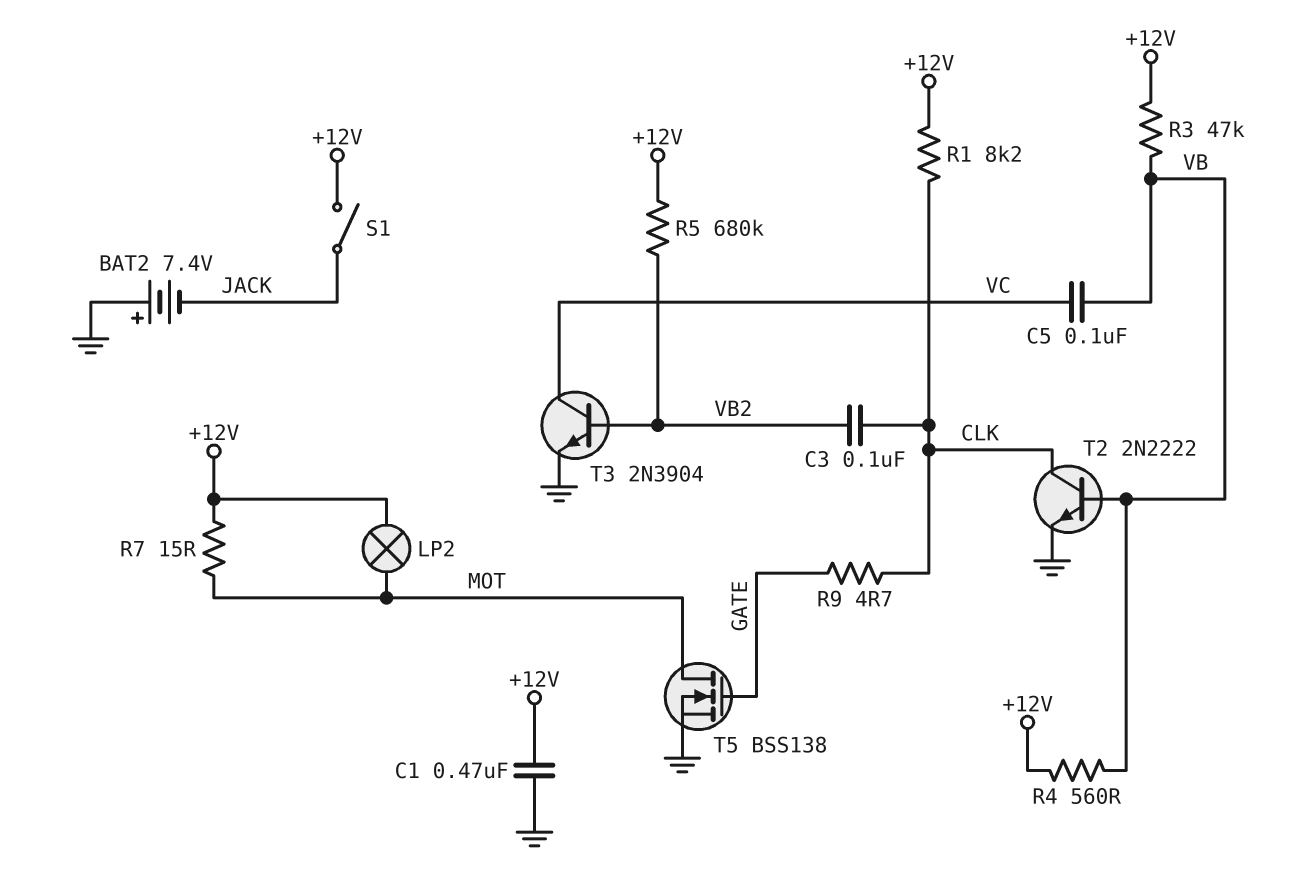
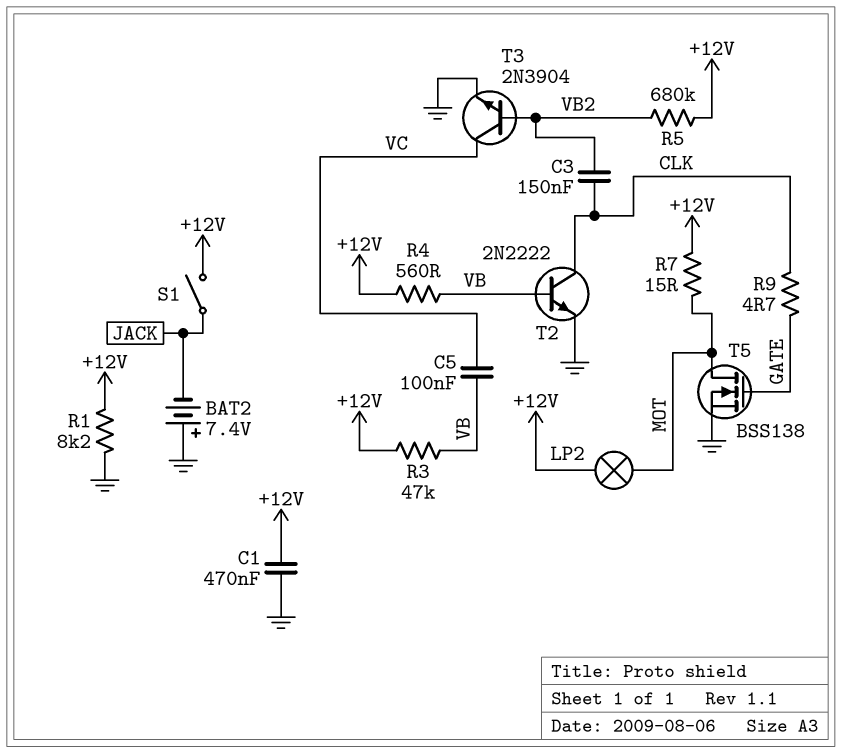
C3: 100nF (CLK, VB2) -> 150nF (CLK, VB2)
R1: 8.2k (+12V, CLK) -> 8.2k (+12V, GND)

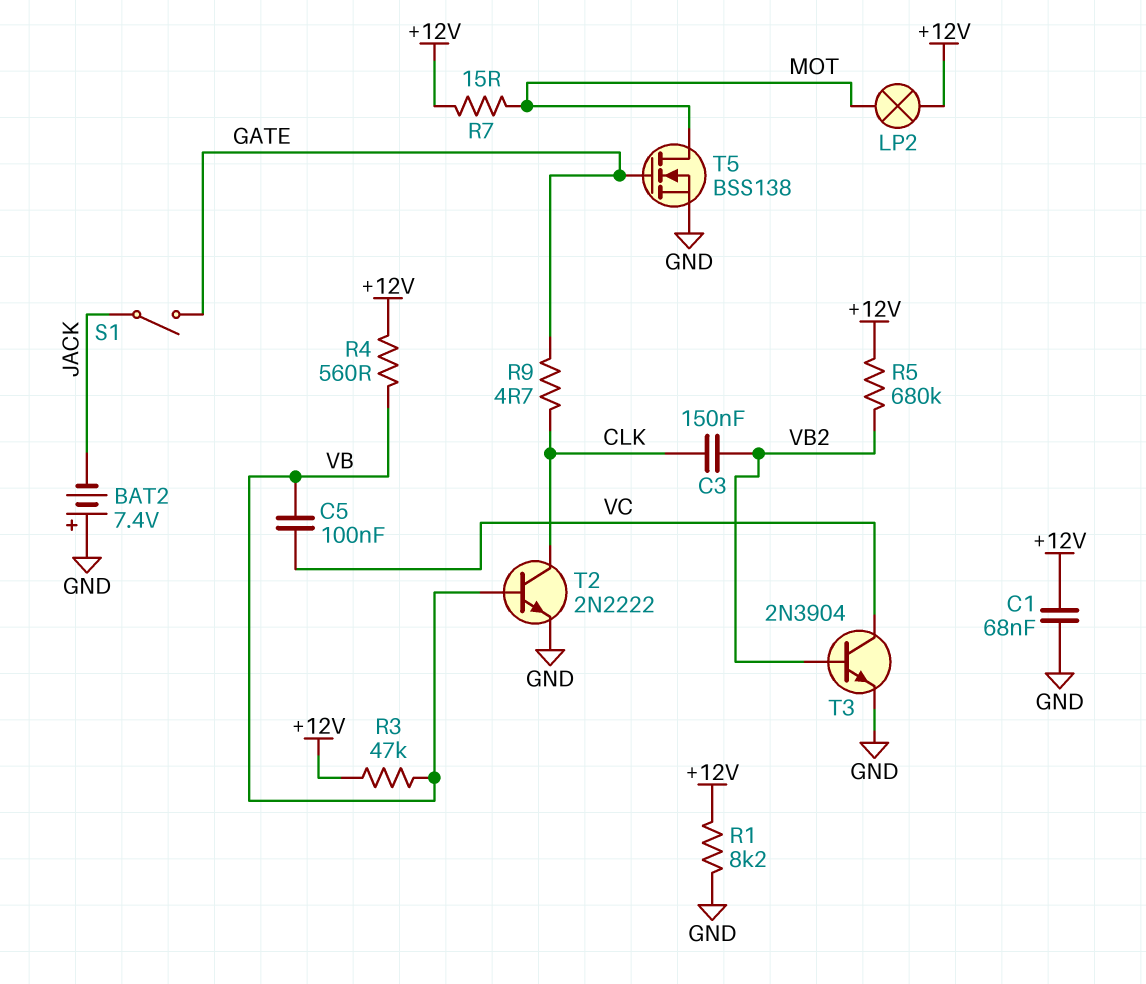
C1: 470nF (+12V, GND) -> 68nF (+12V, GND)
S1: switch (+12V, JACK) -> switch (GATE, JACK)

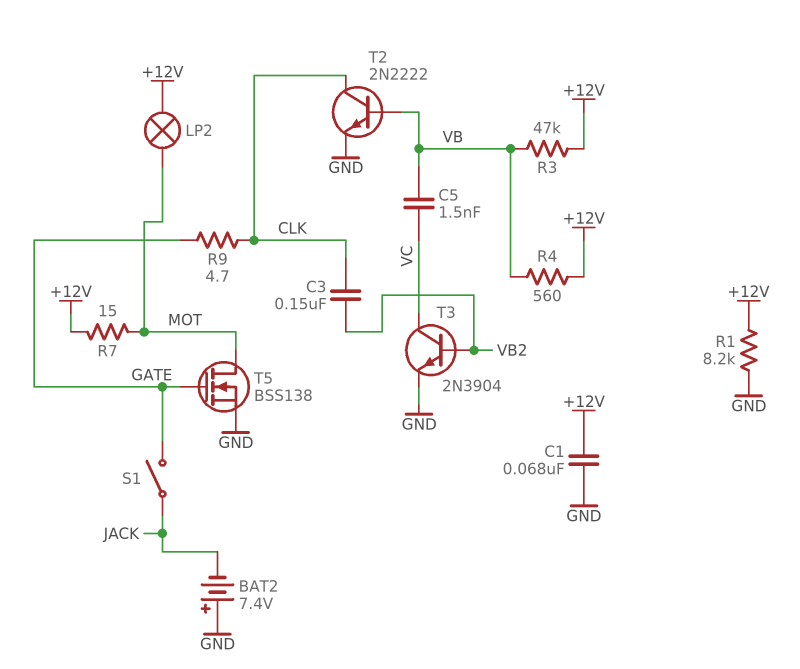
C5: 100nF (VB, VC) -> 1.5nF (VB, VC)
R5: 680k (+12V, VB2) -> none

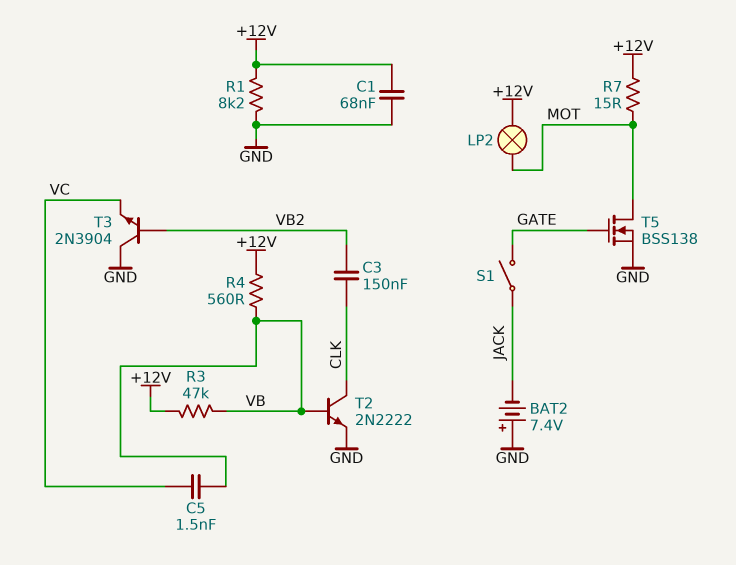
R9: 4.7 (CLK, GATE) -> none
T3: NPN 2N3904 (B VB2, C VC, E GND) -> NPN 2N3904 (B VB2, C GND, E VC)

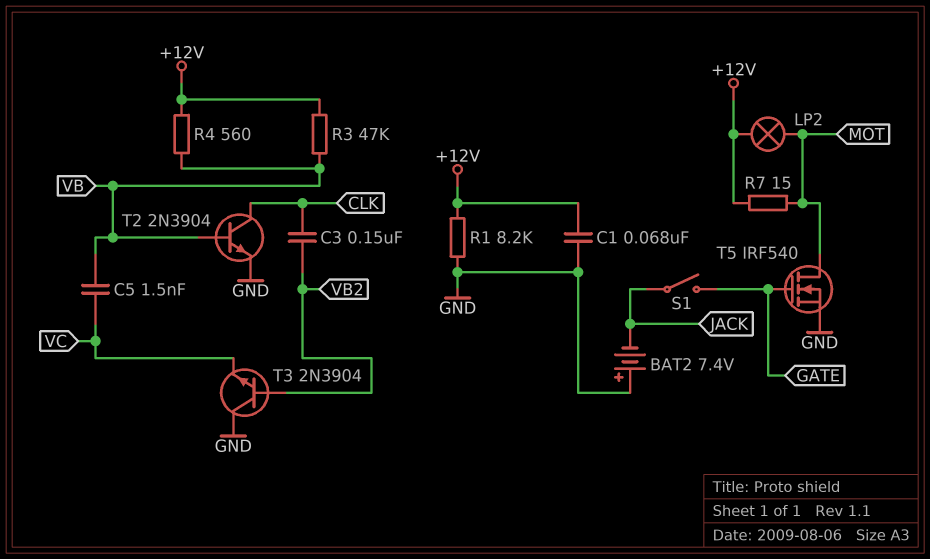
T2: NPN 2N2222 (B VB, C CLK, E GND) -> NPN 2N3904 (B VB, C CLK, E GND)
T5: NMOS BSS138 (G GATE, D MOT, S GND) -> NMOS IRF540 (G GATE, D MOT, S GND)

